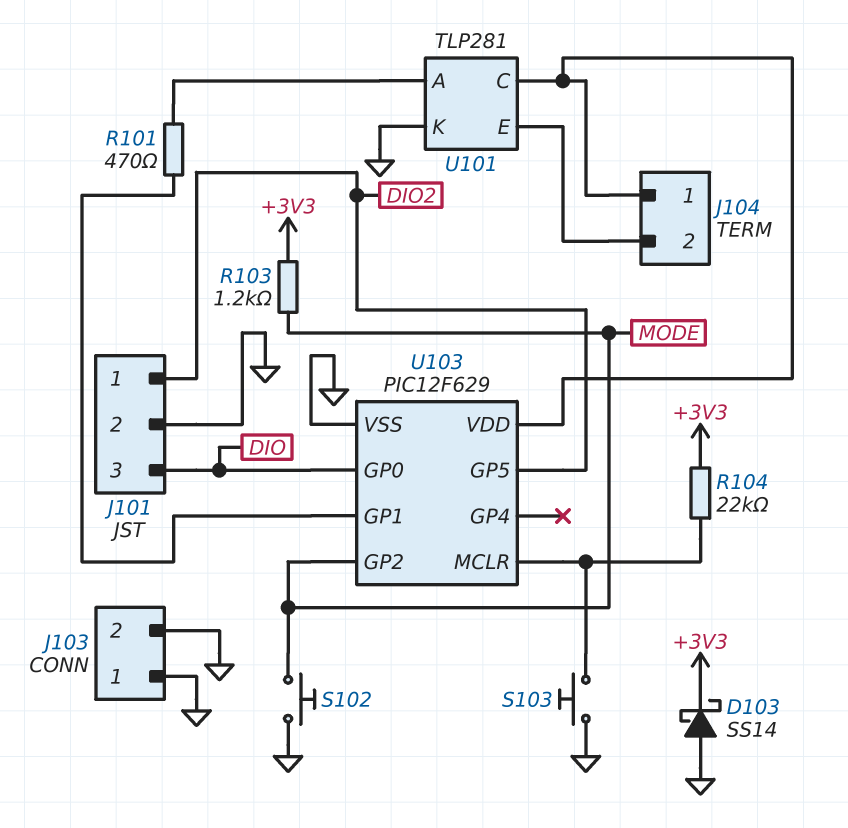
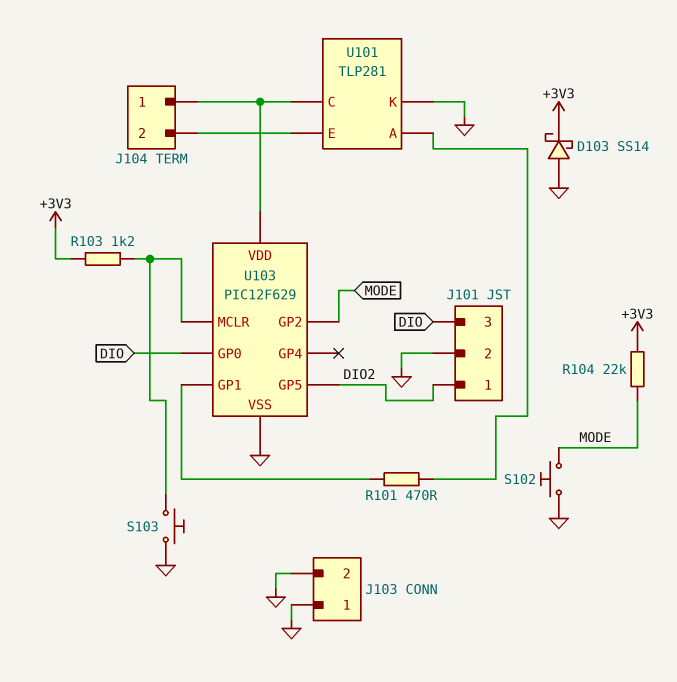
R103: 1.2k (+3V3, MODE) -> 1.2k (+3V3, U103/MCLR)
R104: 22k (+3V3, U103/MCLR) -> 22k (+3V3, MODE)

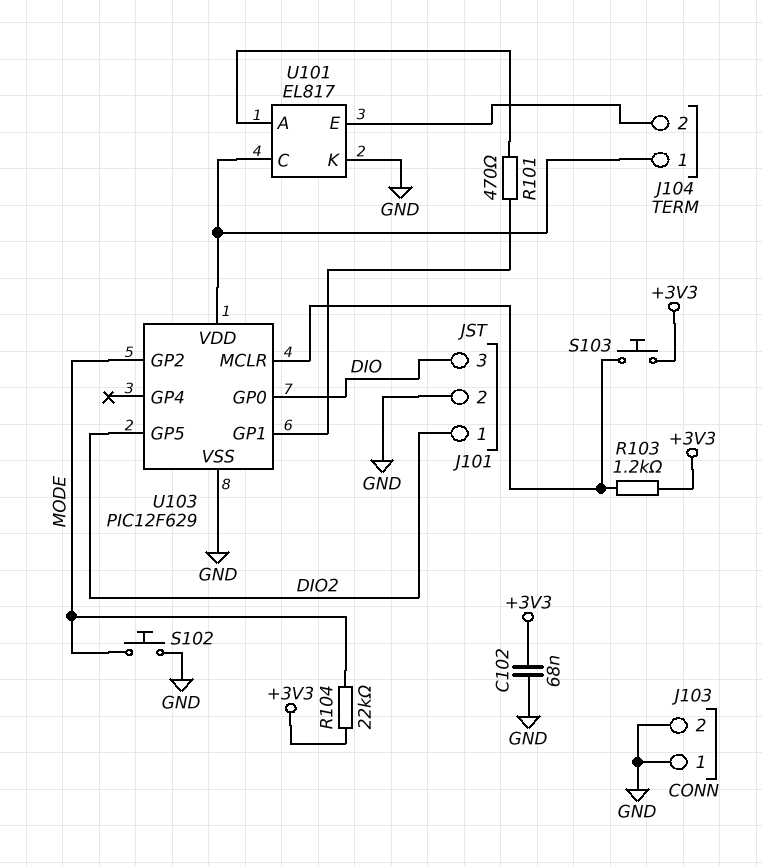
C102: none -> 68nF (+3V3, GND)
D103: schottky SS14 (A GND, K +3V3) -> none
S103: button (GND, U103/MCLR) -> button (+3V3, U103/MCLR)
U101: TLP281 -> EL817

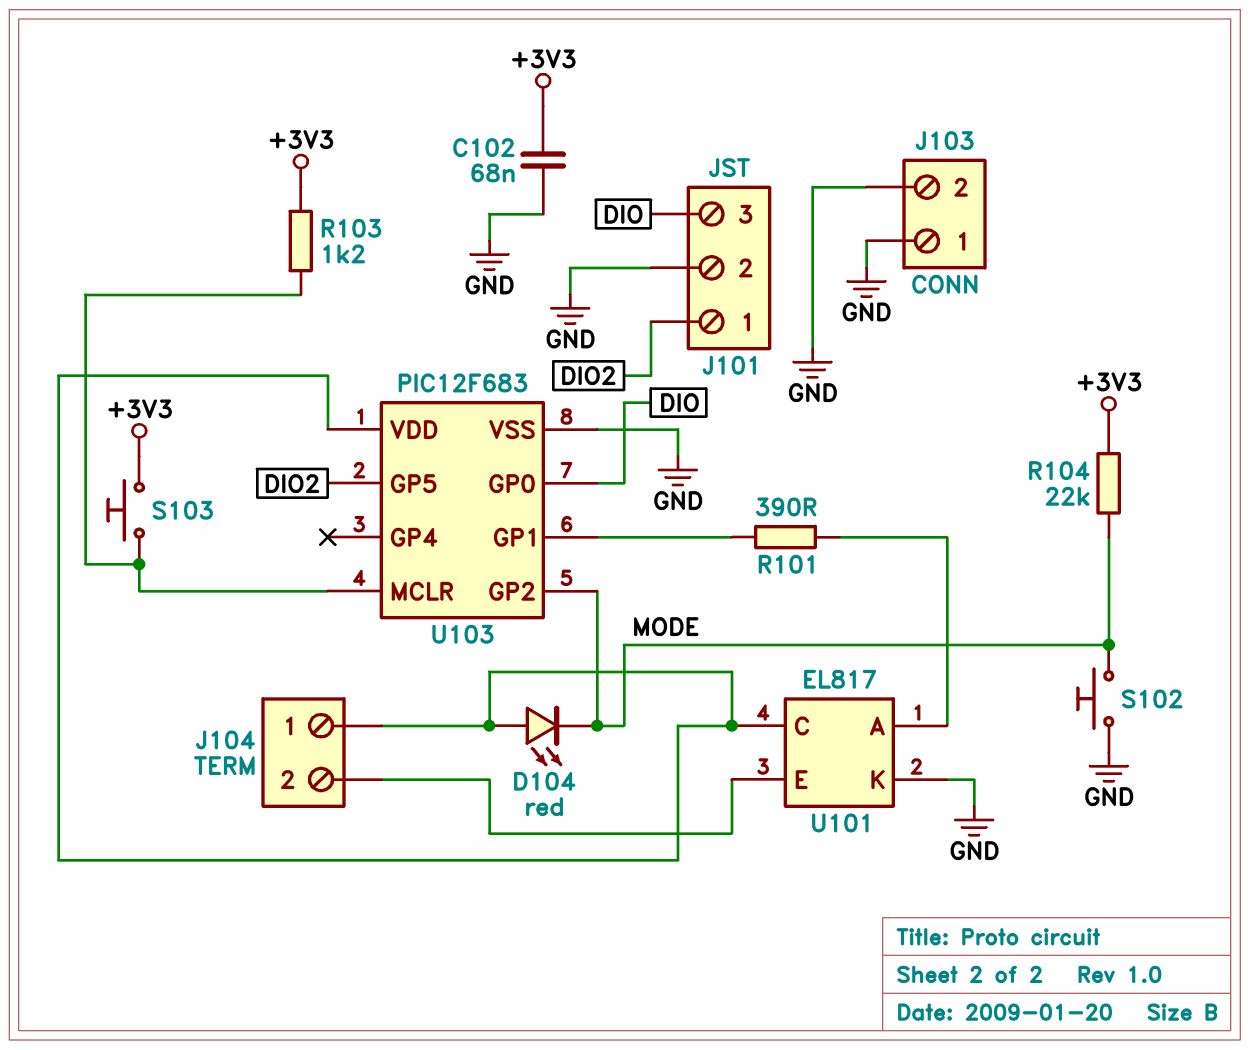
D104: none -> LED red (A J104/1, K MODE)
R101: 470 (U101/A, U103/GP1) -> 390 (U101/A, U103/GP1)
U103: PIC12F629 -> PIC12F683

